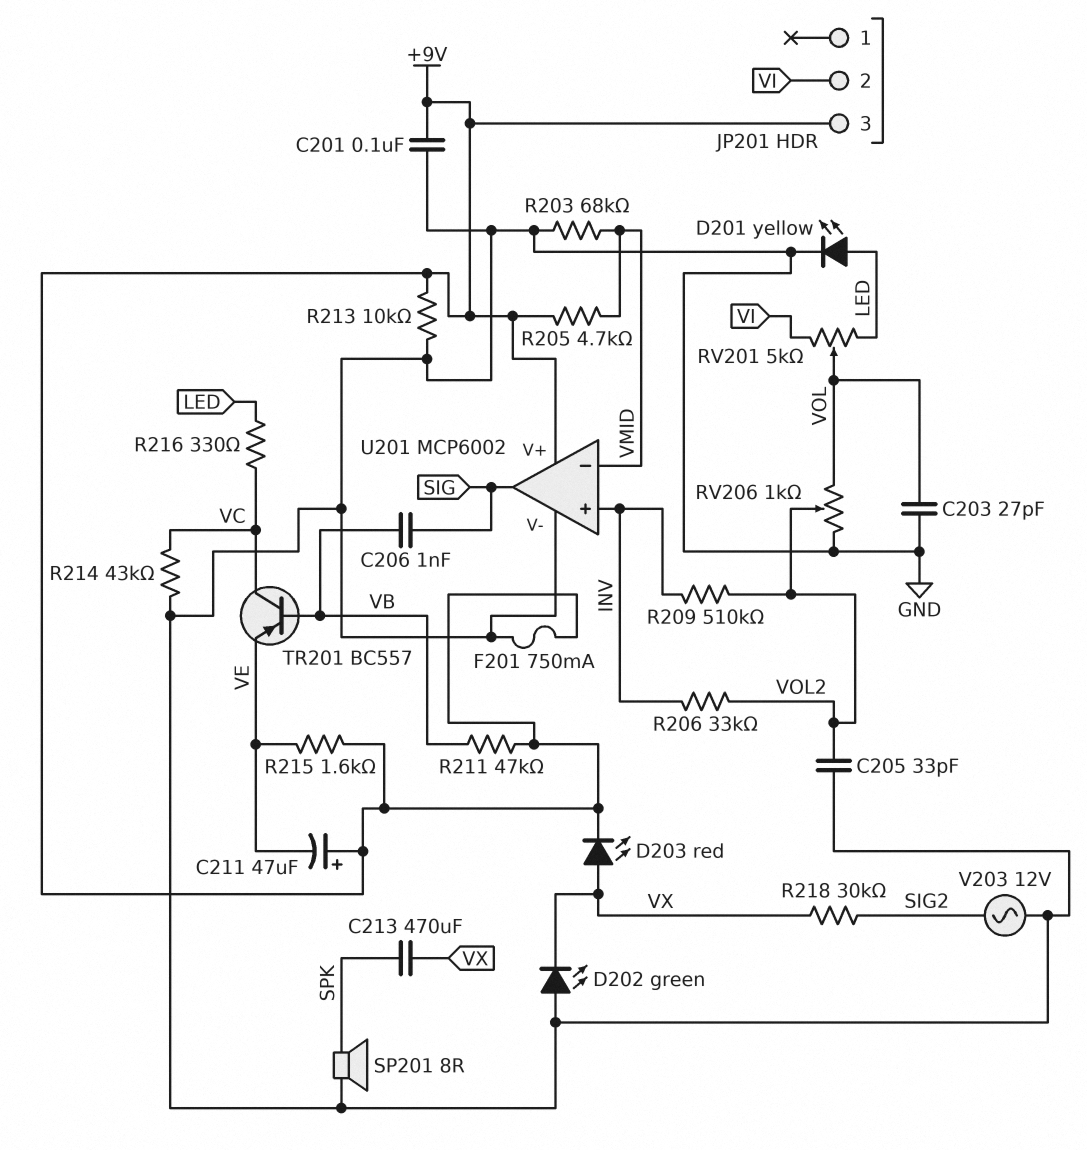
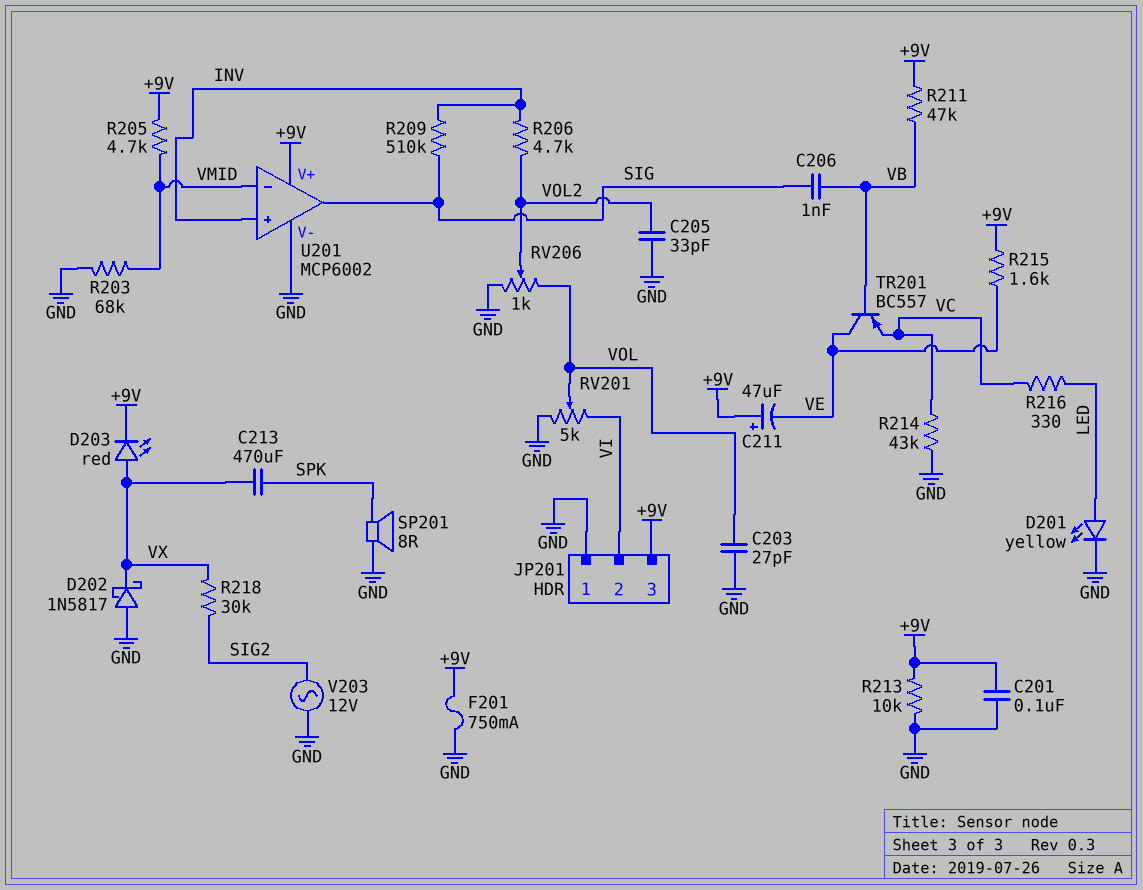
D202: LED green (A GND, K VX) -> schottky 1N5817 (A GND, K VX)
JP201 pin 1: none -> GND
R206: 33k (INV, VOL2) -> 4.7k (INV, VOL2)
R209: 510k (INV, VOL2) -> 510k (INV, SIG)
RV201: 5k (LED, VI, wiper VOL) -> 5k (GND, VI, wiper VOL)
TR201: PNP BC557 (B VB, C VC, E VE) -> PNP BC557 (B VB, C VE, E VC)

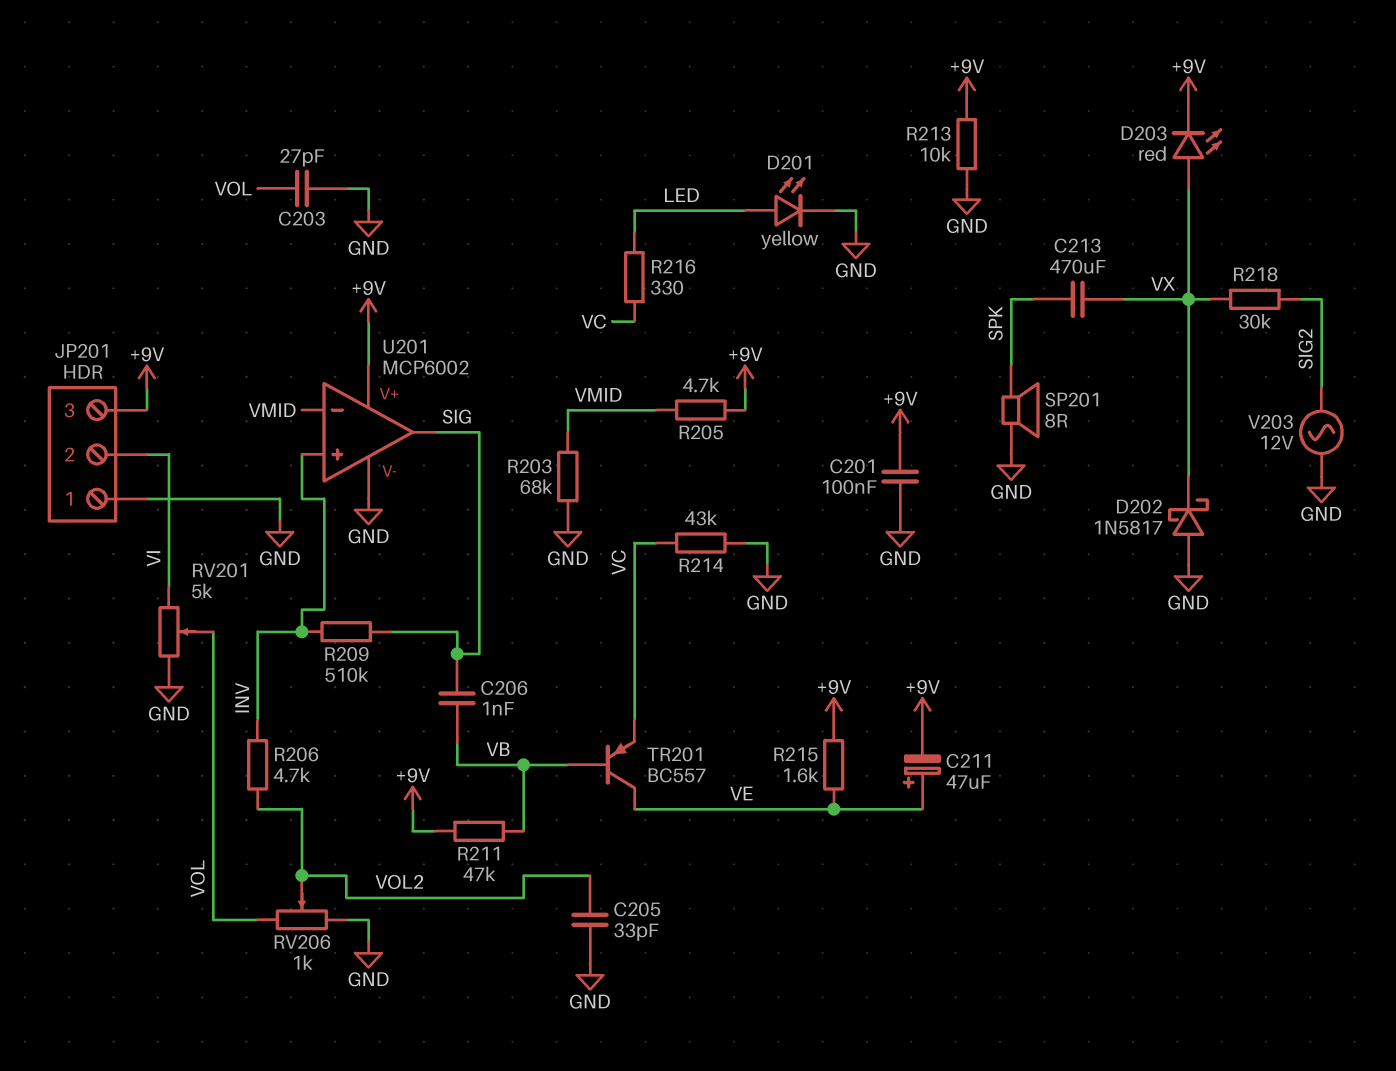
C211: 47uF (plus +9V, minus VE) -> 47uF (plus VE, minus +9V)
F201: 750mA (+9V, GND) -> none

